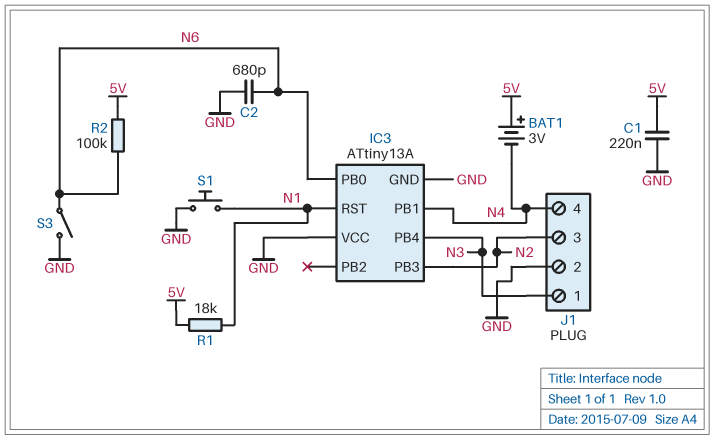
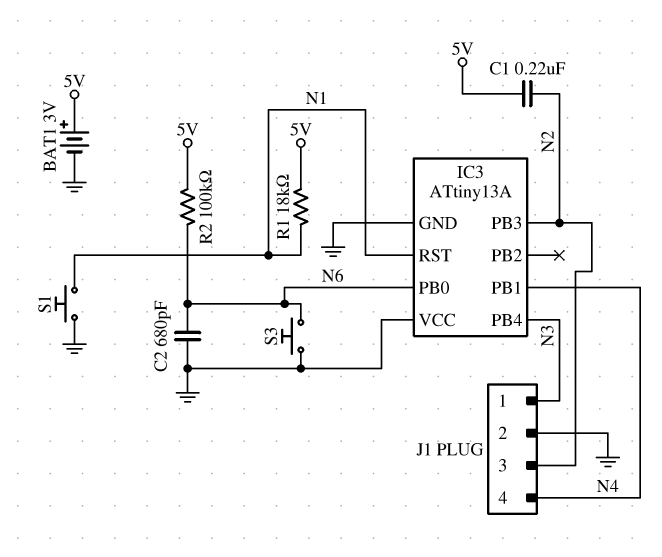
BAT1: 3V (plus 5V, minus N4) -> 3V (plus 5V, minus GND)
C1: 220nF (5V, GND) -> 220nF (5V, N2)
S3: switch (GND, N6) -> button (GND, N6)

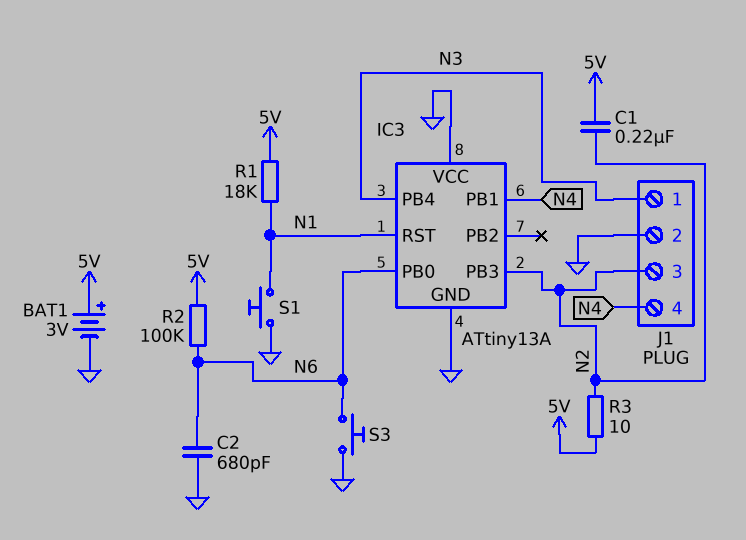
R3: none -> 10 (5V, N2)

